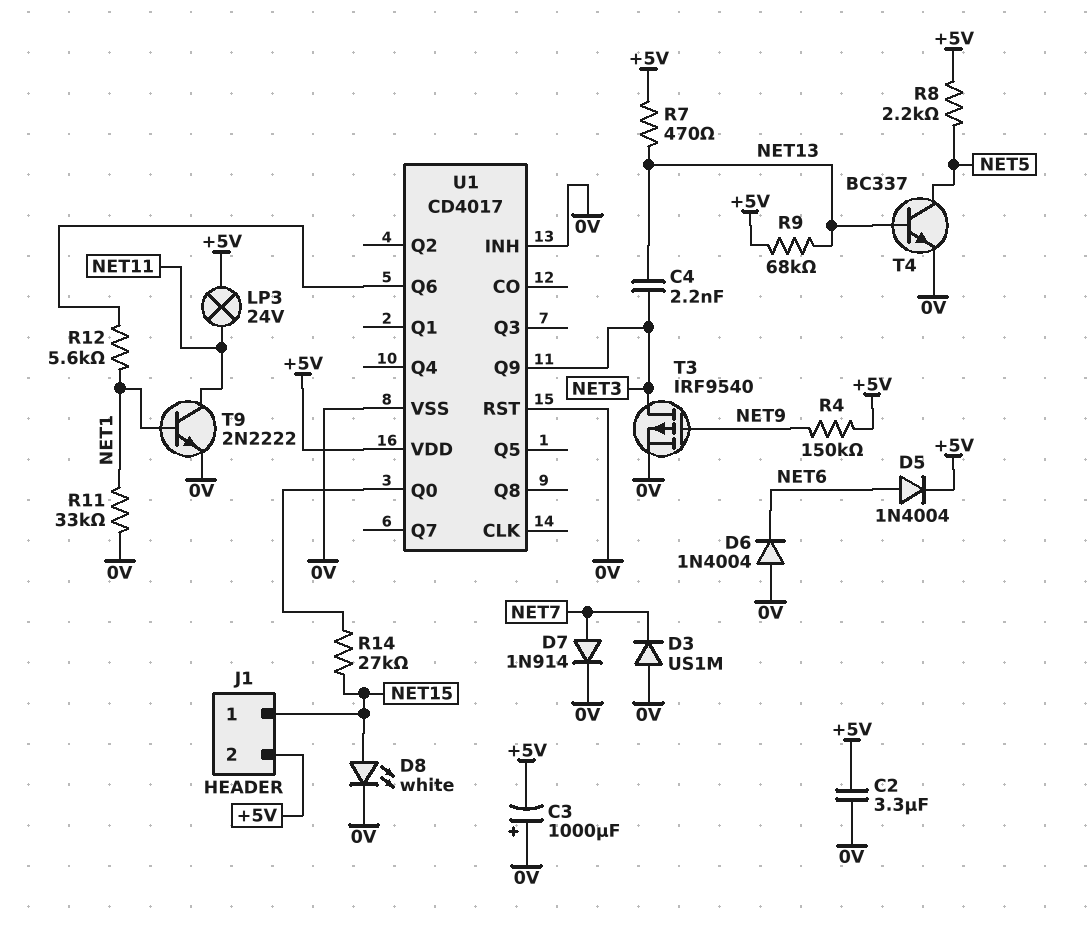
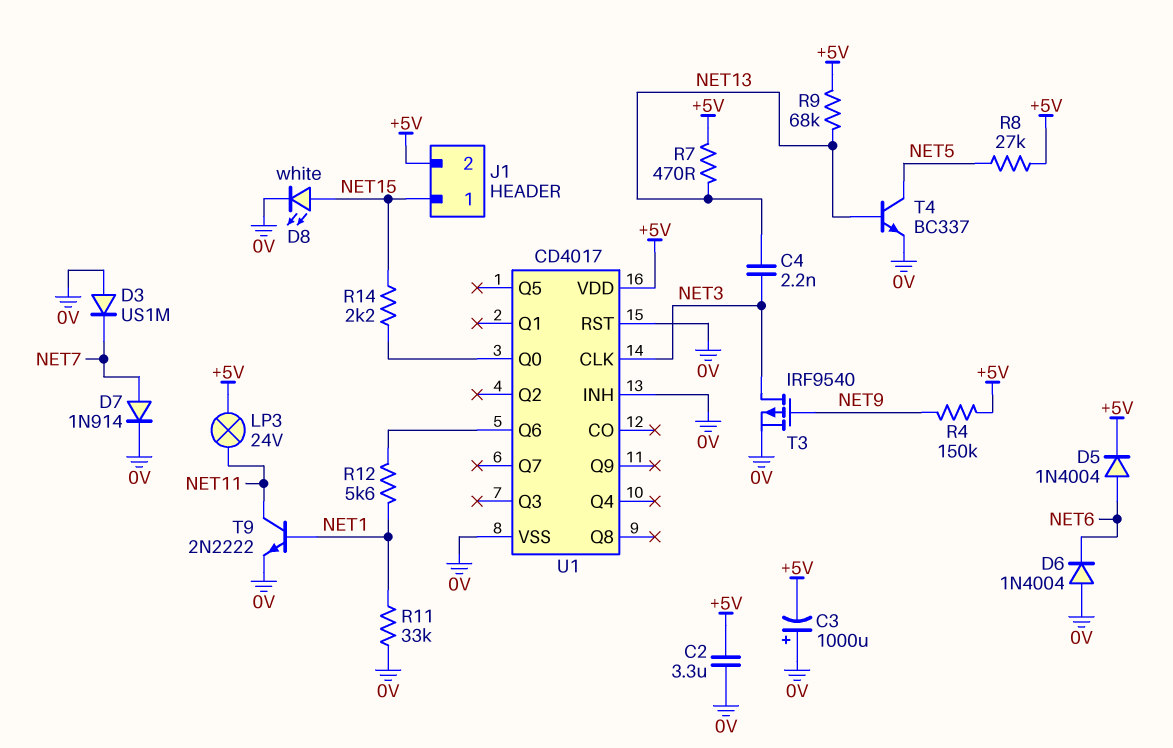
R8: 2.2k (+5V, NET5) -> 27k (+5V, NET5)
R14: 27k (NET15, U1/Q0) -> 2.2k (NET15, U1/Q0)
U1 pin CLK: none -> NET3
U1 pin Q9: NET3 -> none

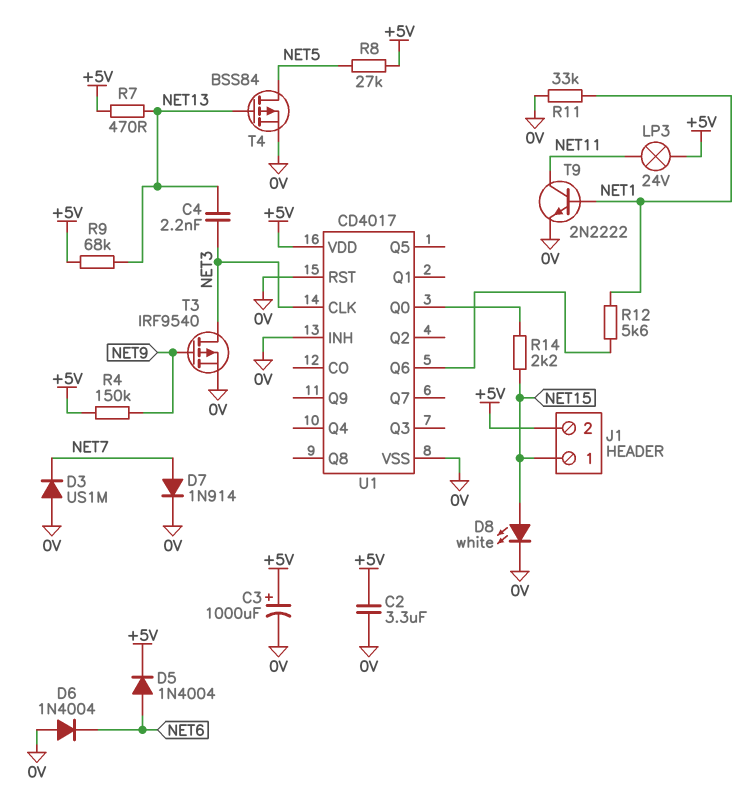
C3: 1000uF (plus 0V, minus +5V) -> 1000uF (plus +5V, minus 0V)
T4: NPN BC337 (B NET13, C NET5, E 0V) -> PMOS BSS84 (G NET13, D NET5, S 0V)

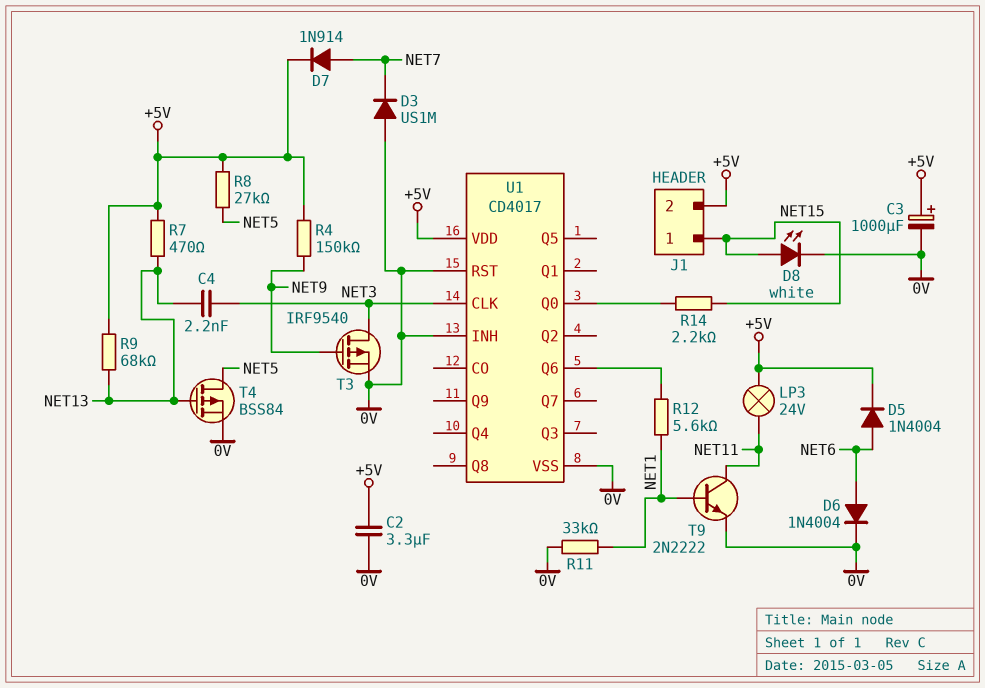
D6: diode 1N4004 (A 0V, K NET6) -> diode 1N4004 (A NET6, K 0V)
D7: diode 1N914 (A NET7, K 0V) -> diode 1N914 (A NET7, K +5V)

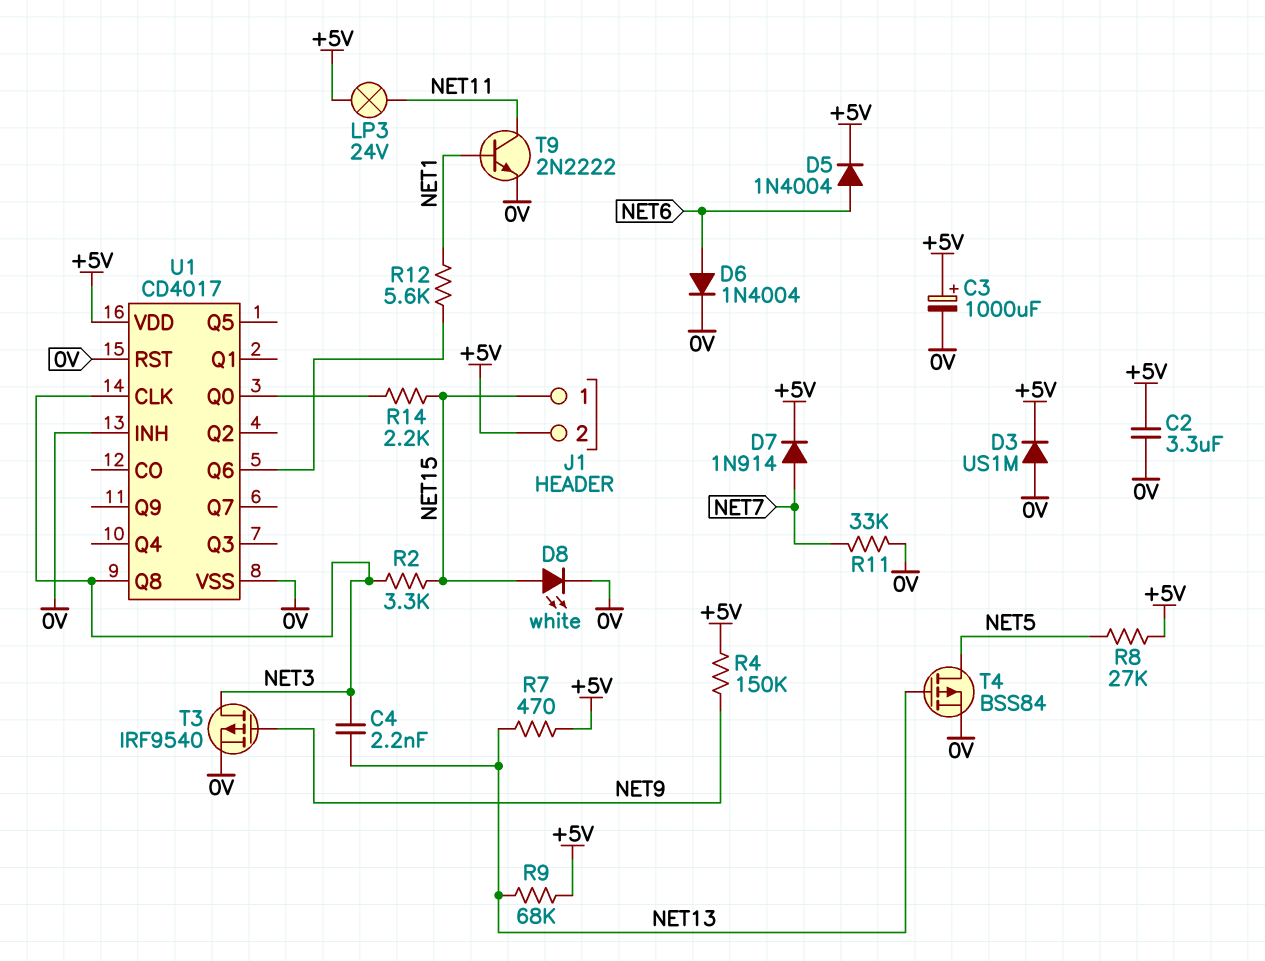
D3: diode US1M (A 0V, K NET7) -> diode US1M (A 0V, K +5V)
R2: none -> 3.3k (NET3, NET15)
R11: 33k (0V, NET1) -> 33k (0V, NET7)
U1 pin Q8: none -> NET3

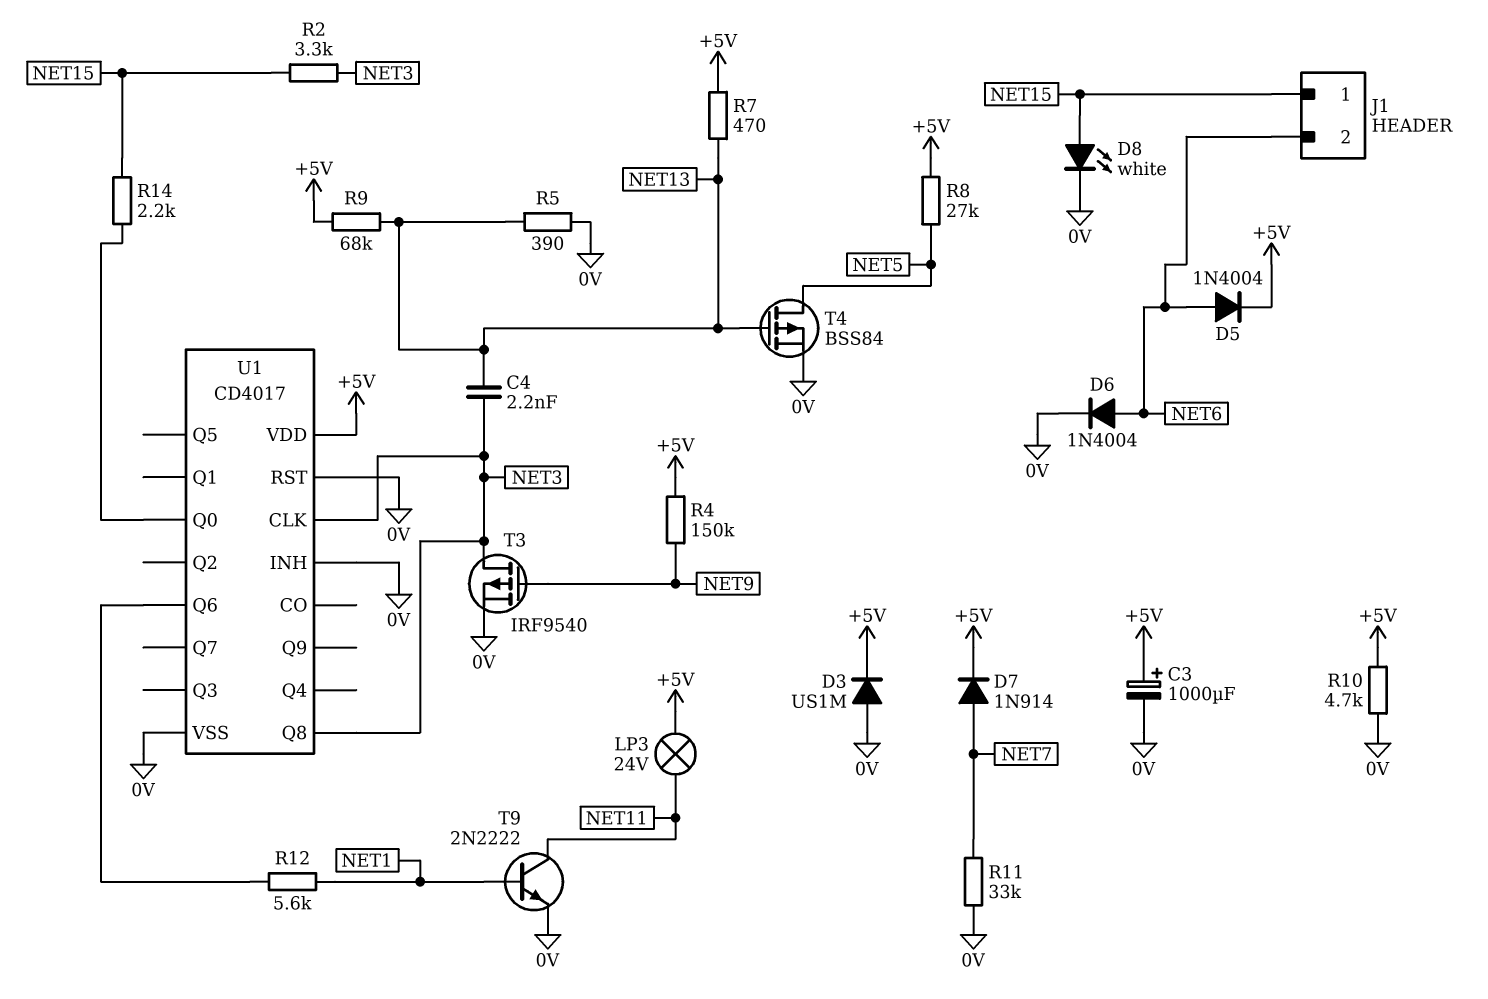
C2: 3.3uF (+5V, 0V) -> none
J1 pin 2: +5V -> NET6
R5: none -> 390 (0V, NET13)
R10: none -> 4.7k (+5V, 0V)

